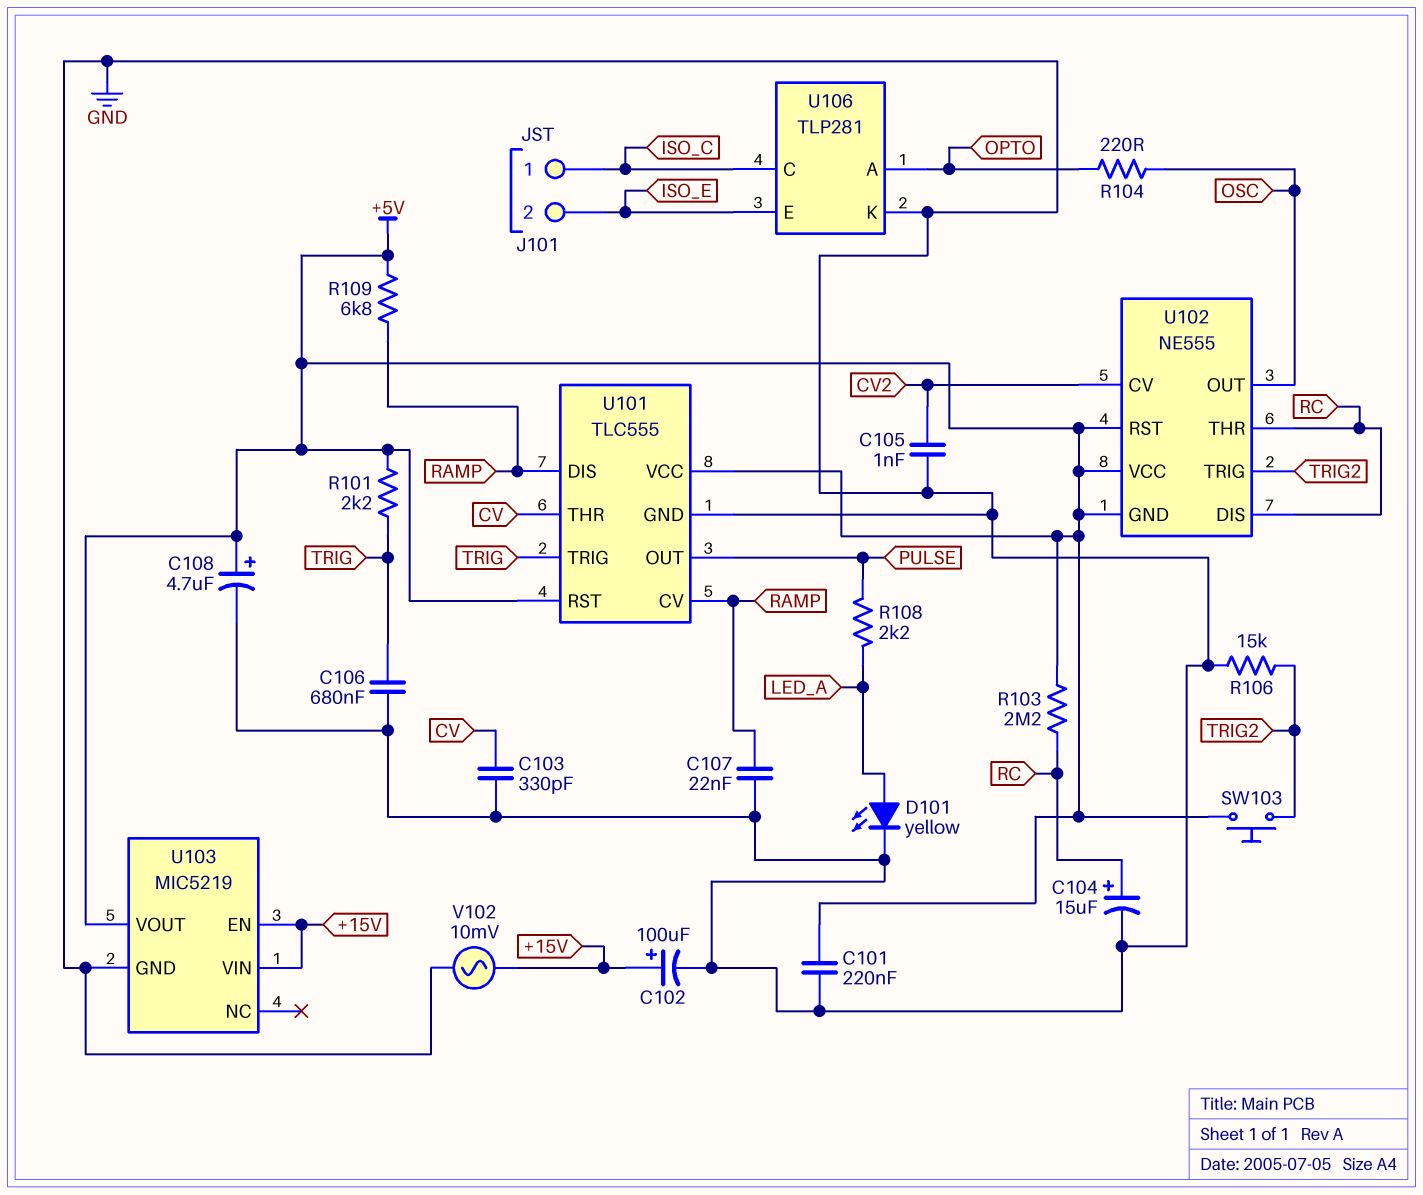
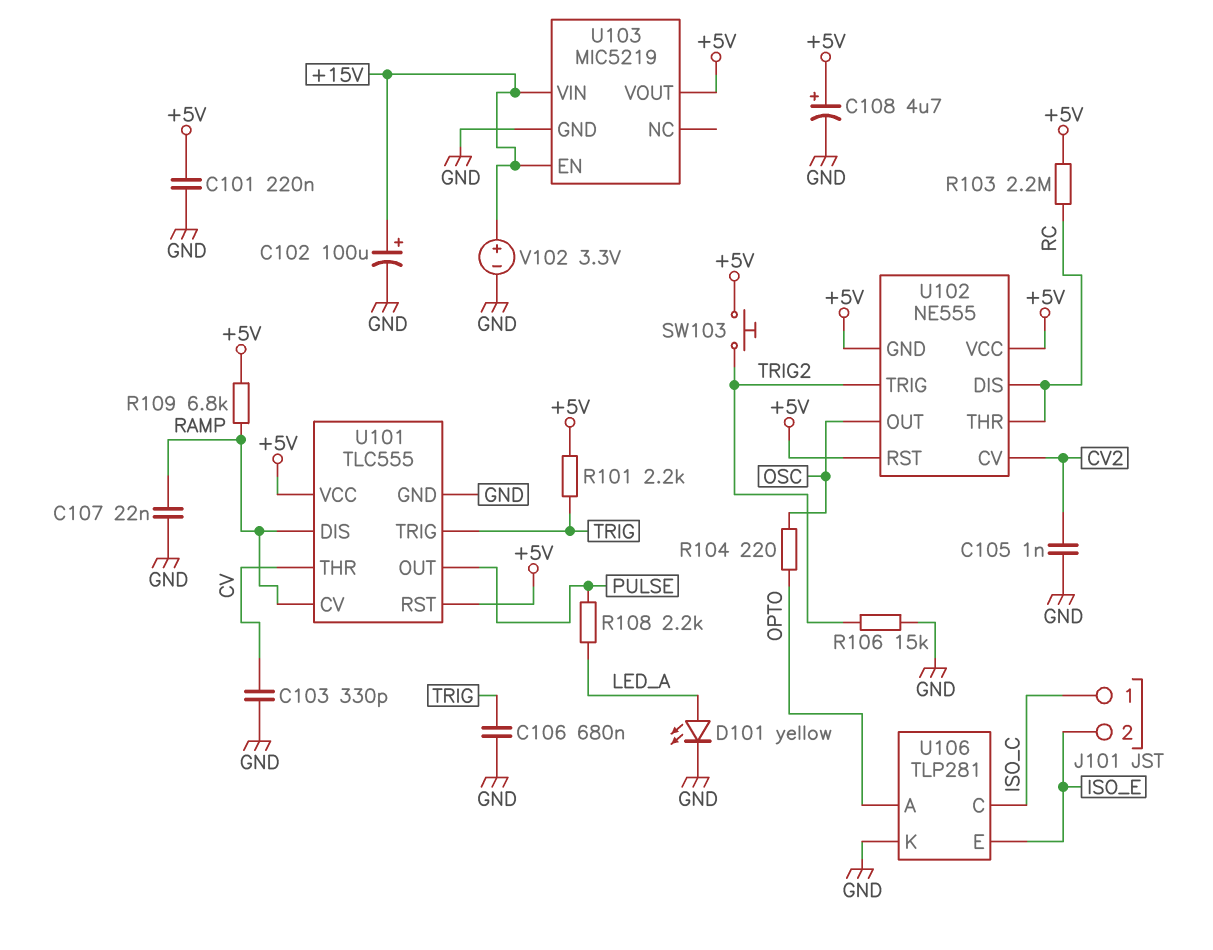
C104: 15uF (plus RC, minus GND) -> none
V102: AC 10mV (+15V, GND) -> 3.3V (plus +15V, minus GND)

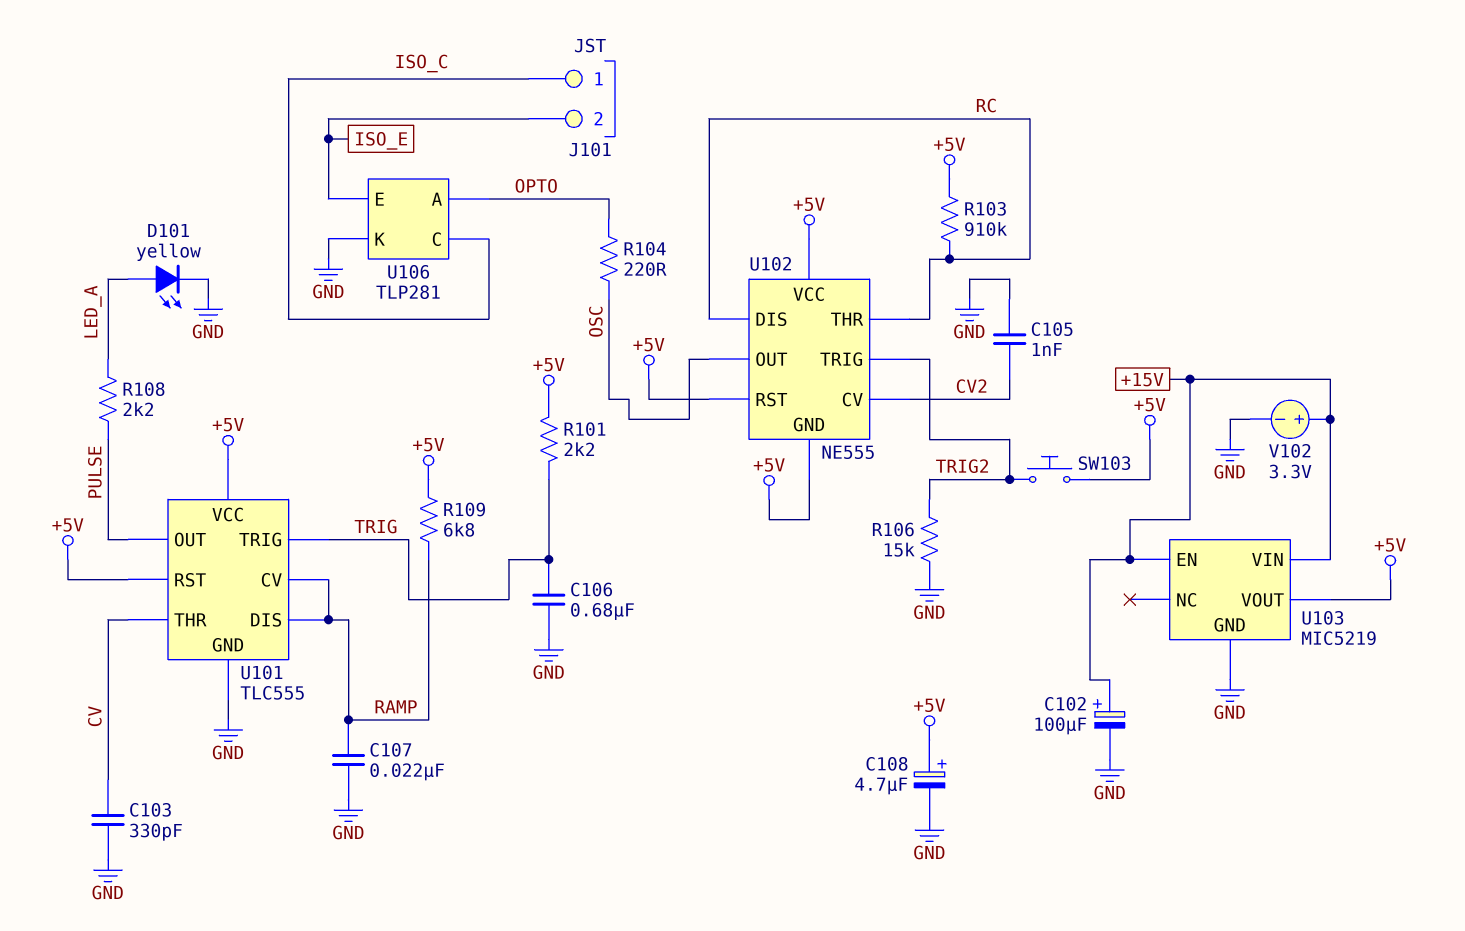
C101: 220nF (+5V, GND) -> none
R103: 2.2M (+5V, RC) -> 910k (+5V, RC)

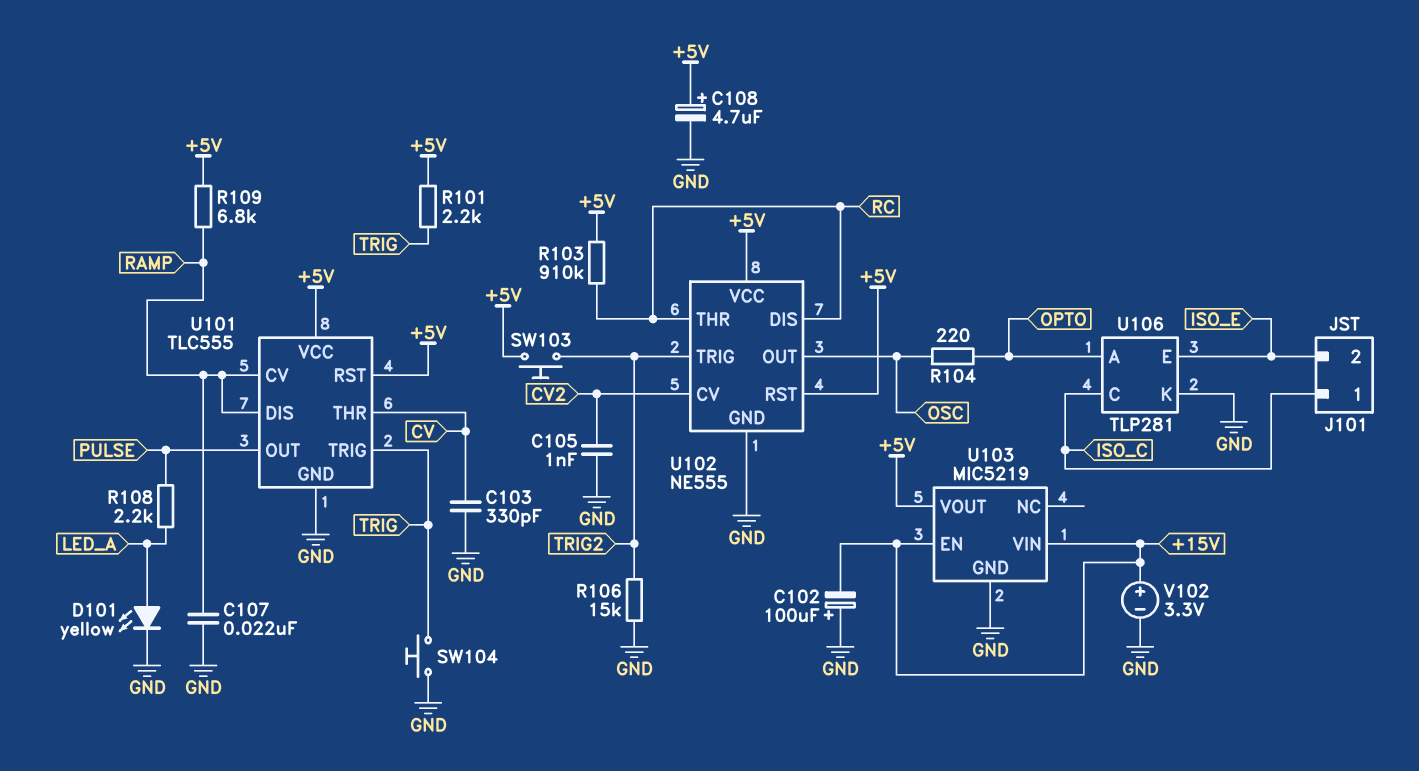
C102: 100uF (plus +15V, minus GND) -> 100uF (plus GND, minus +15V)
C106: 680nF (GND, TRIG) -> none
SW104: none -> button (GND, TRIG)
U102 pin GND: +5V -> GND

